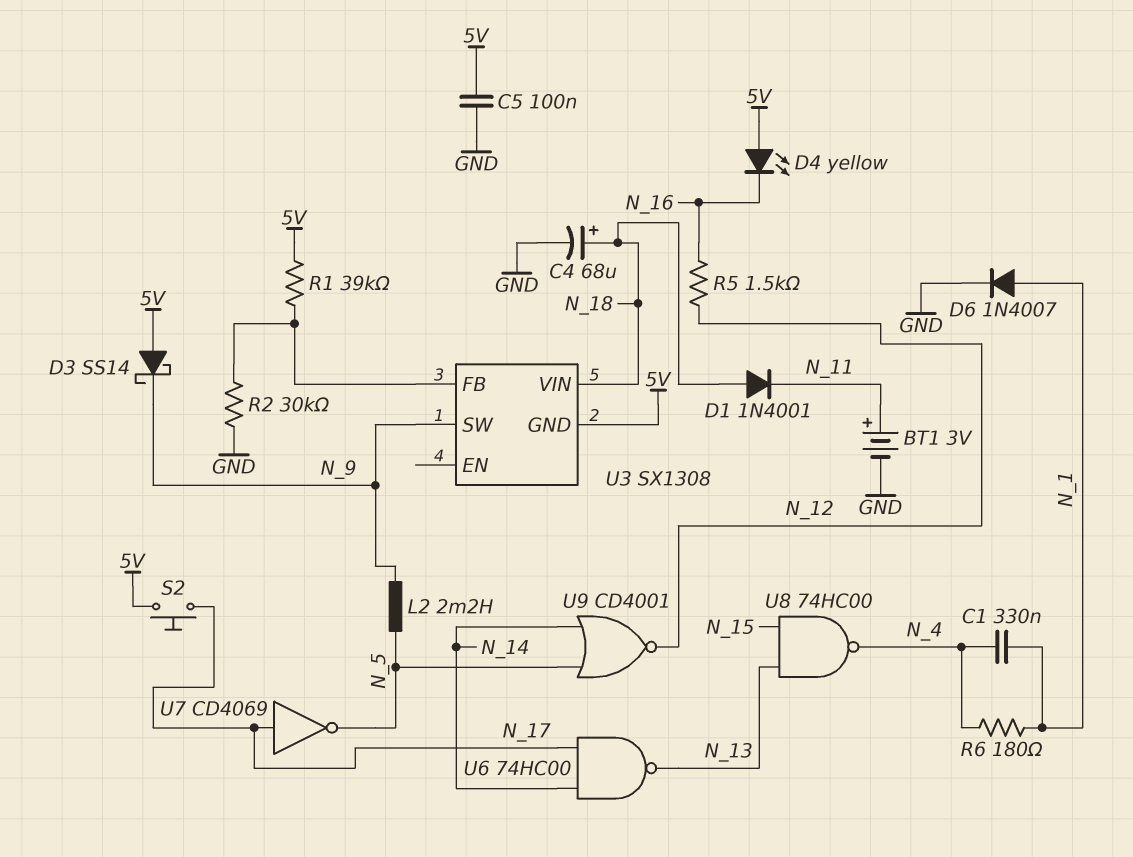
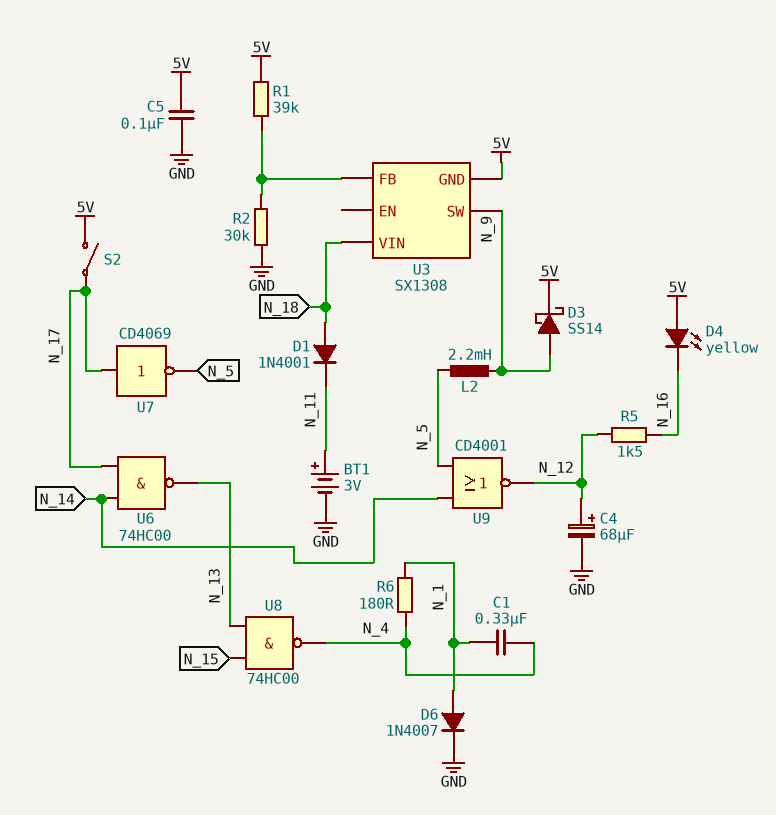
C4: 68uF (plus N_18, minus GND) -> 68uF (plus N_12, minus GND)
D3: schottky SS14 (A 5V, K N_9) -> schottky SS14 (A N_9, K 5V)
S2: button (5V, N_17) -> switch (5V, N_17)

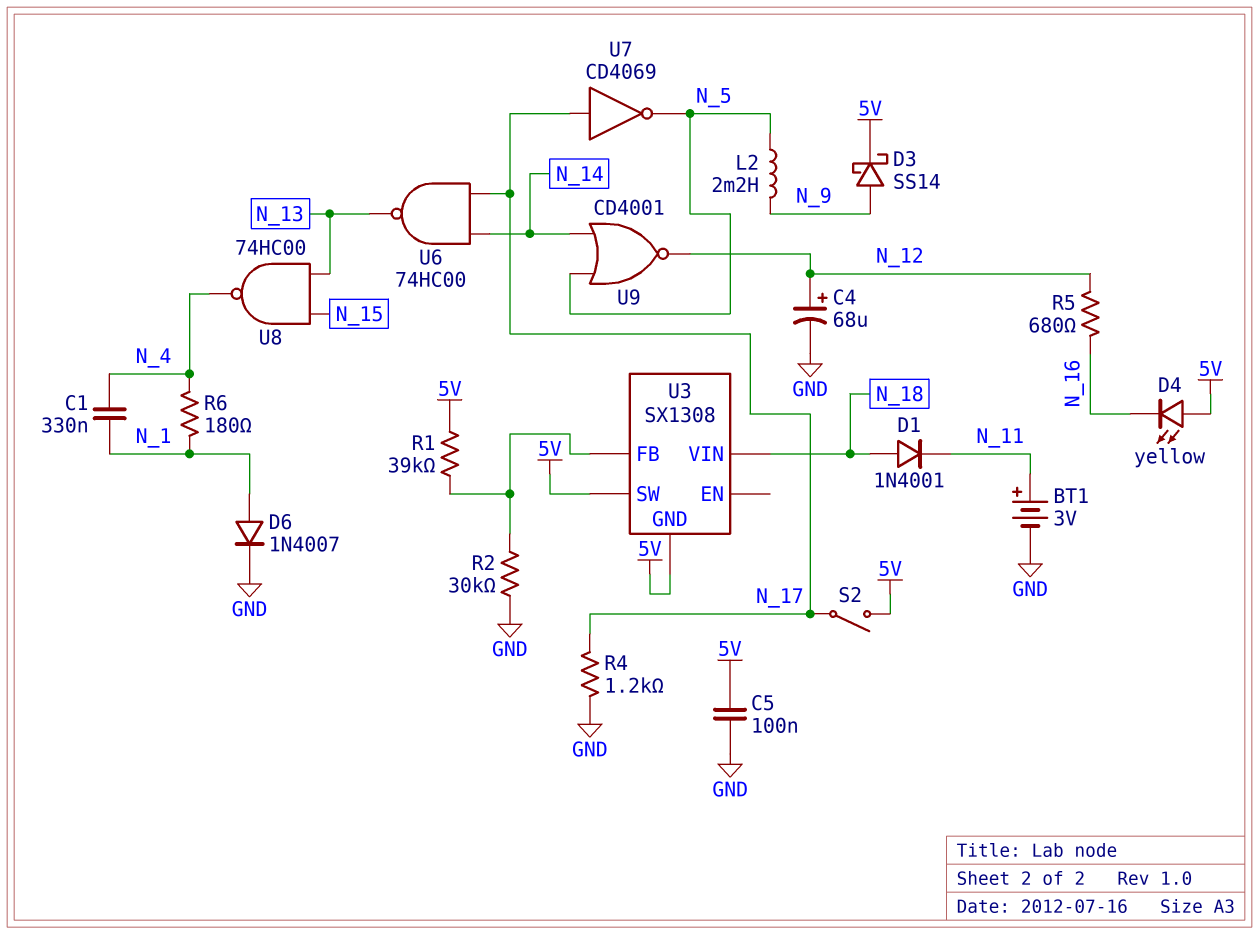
R4: none -> 1.2k (GND, N_17)
R5: 1.5k (N_12, N_16) -> 680 (N_12, N_16)
U3 pin SW: N_9 -> 5V

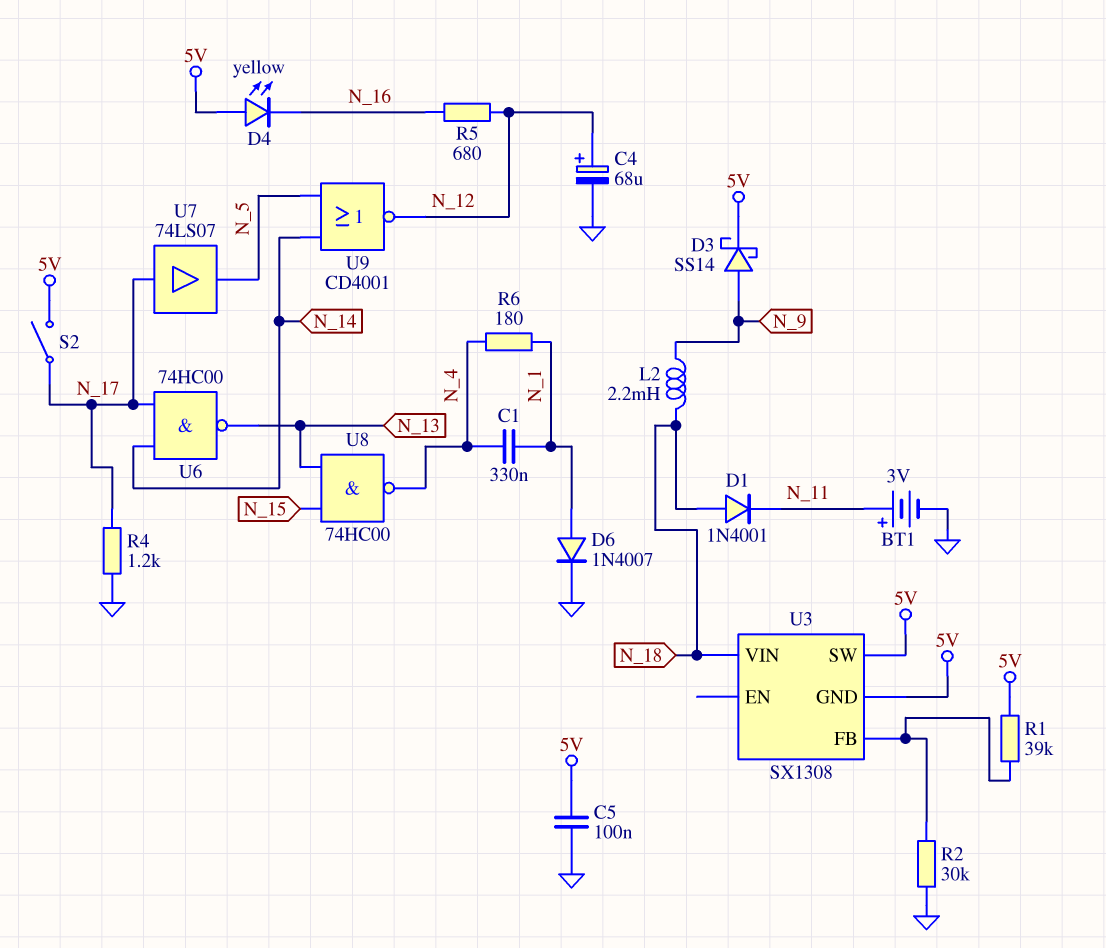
L2: 2.2mH (N_5, N_9) -> 2.2mH (N_9, N_18)
U7: NOT CD4069 (in N_17, out N_5) -> buffer 74LS07 (in N_17, out N_5)

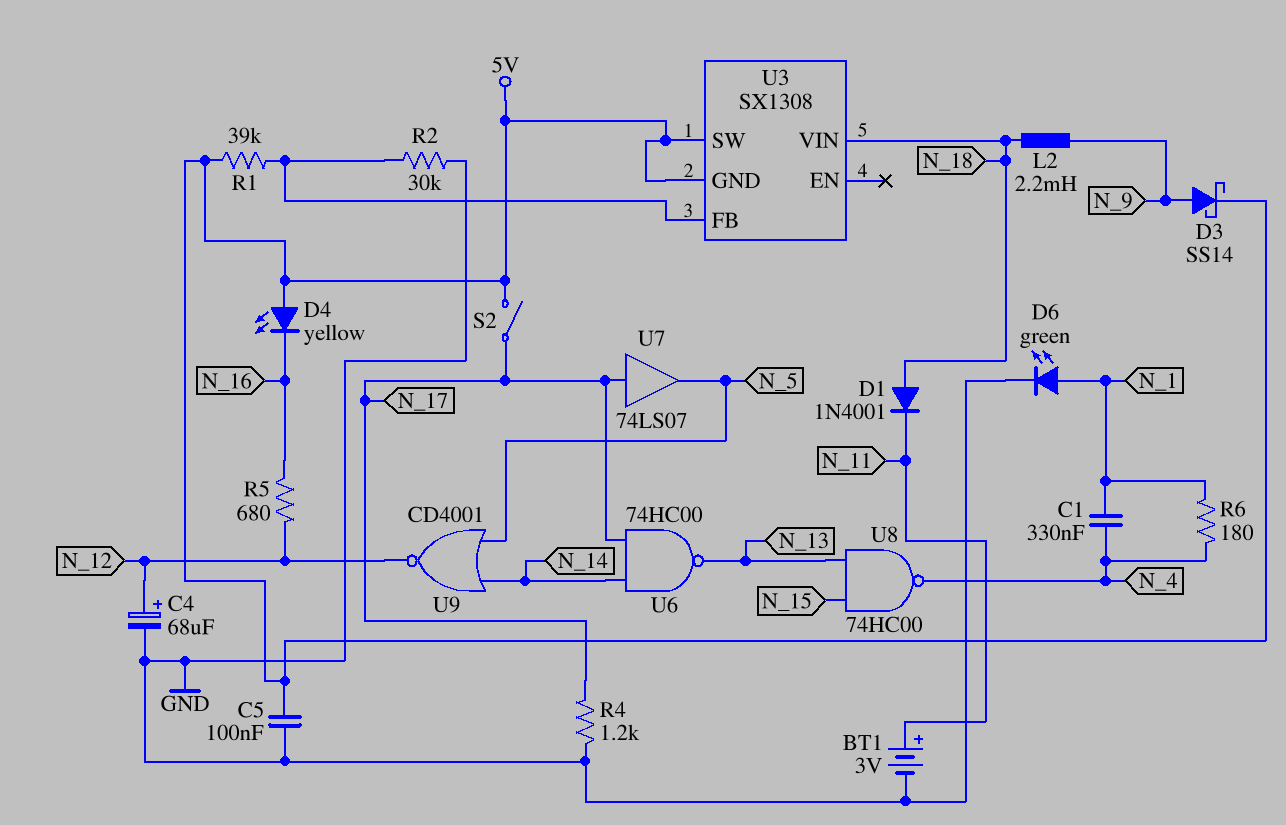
D6: diode 1N4007 (A N_1, K GND) -> LED green (A N_1, K GND)

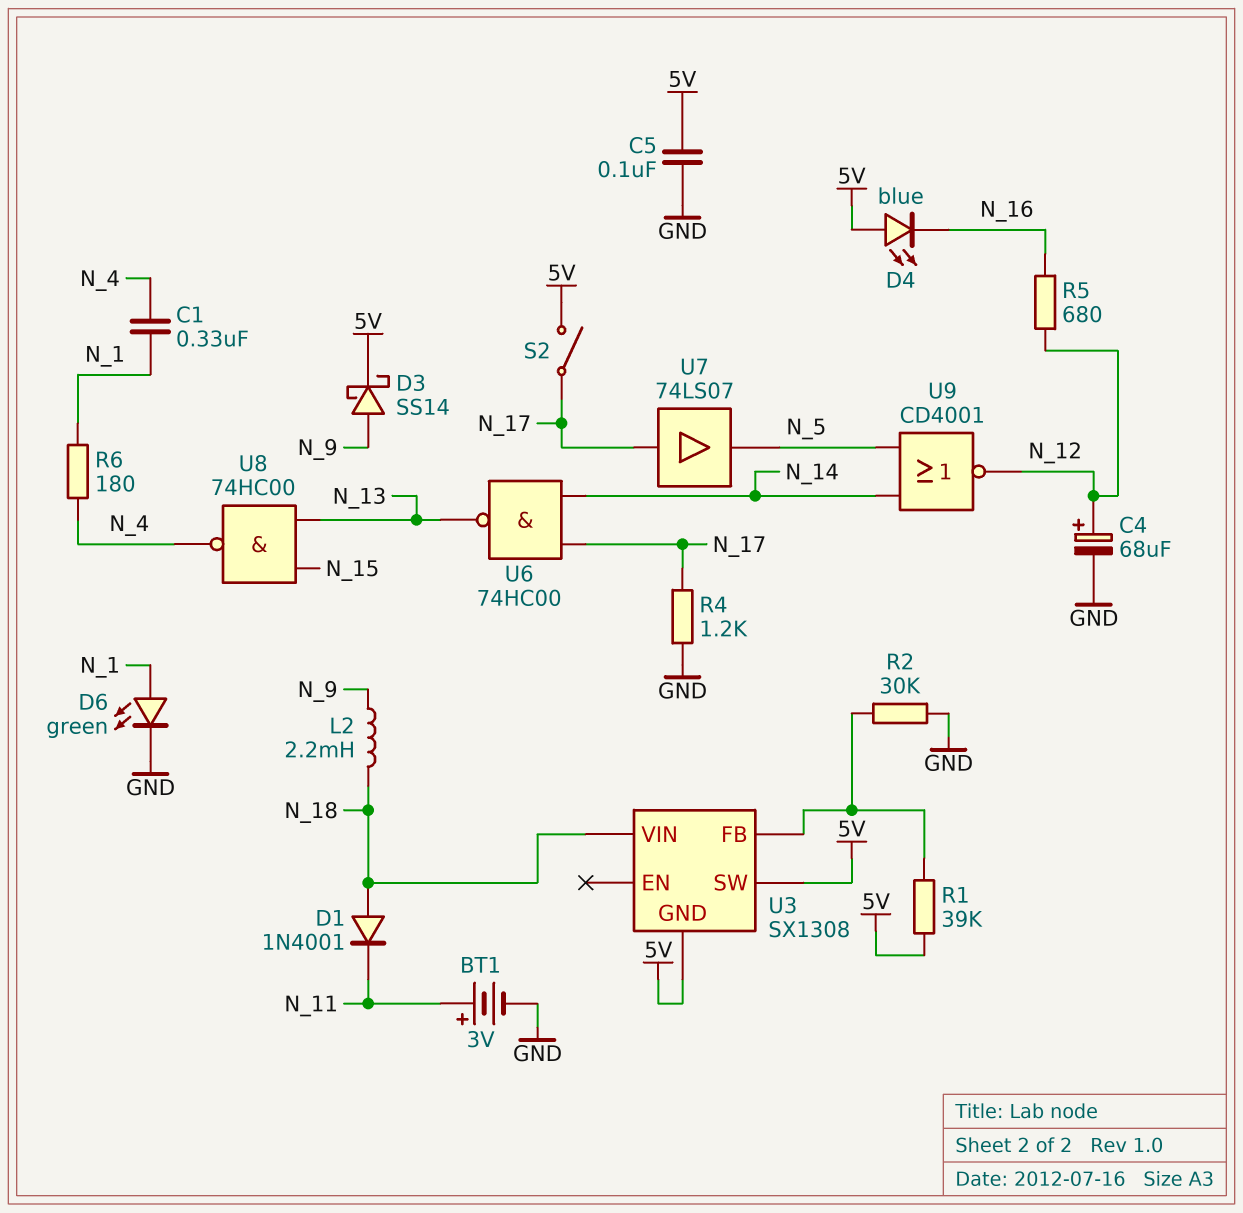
D4: LED yellow (A 5V, K N_16) -> LED blue (A 5V, K N_16)

